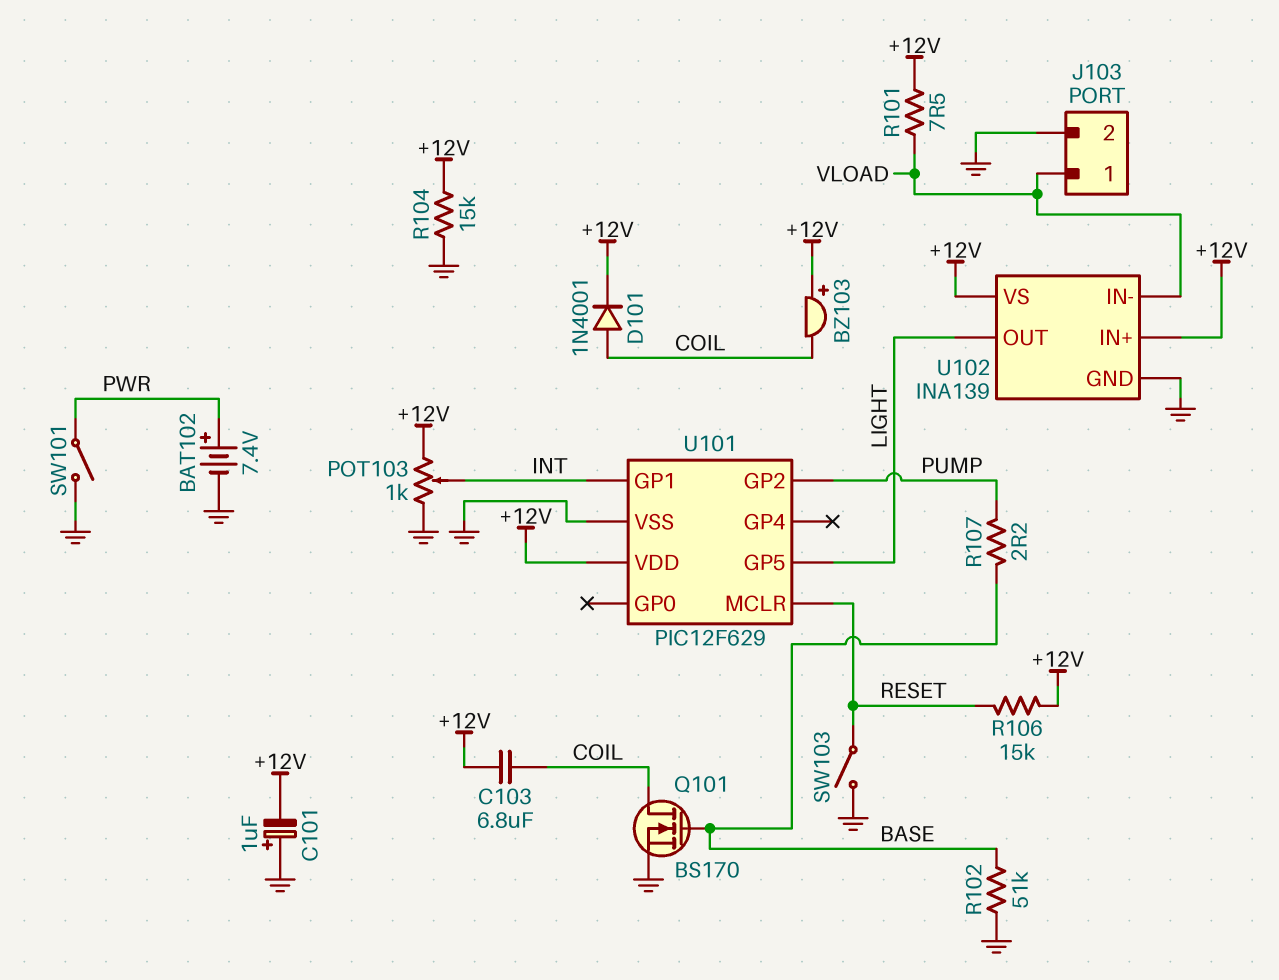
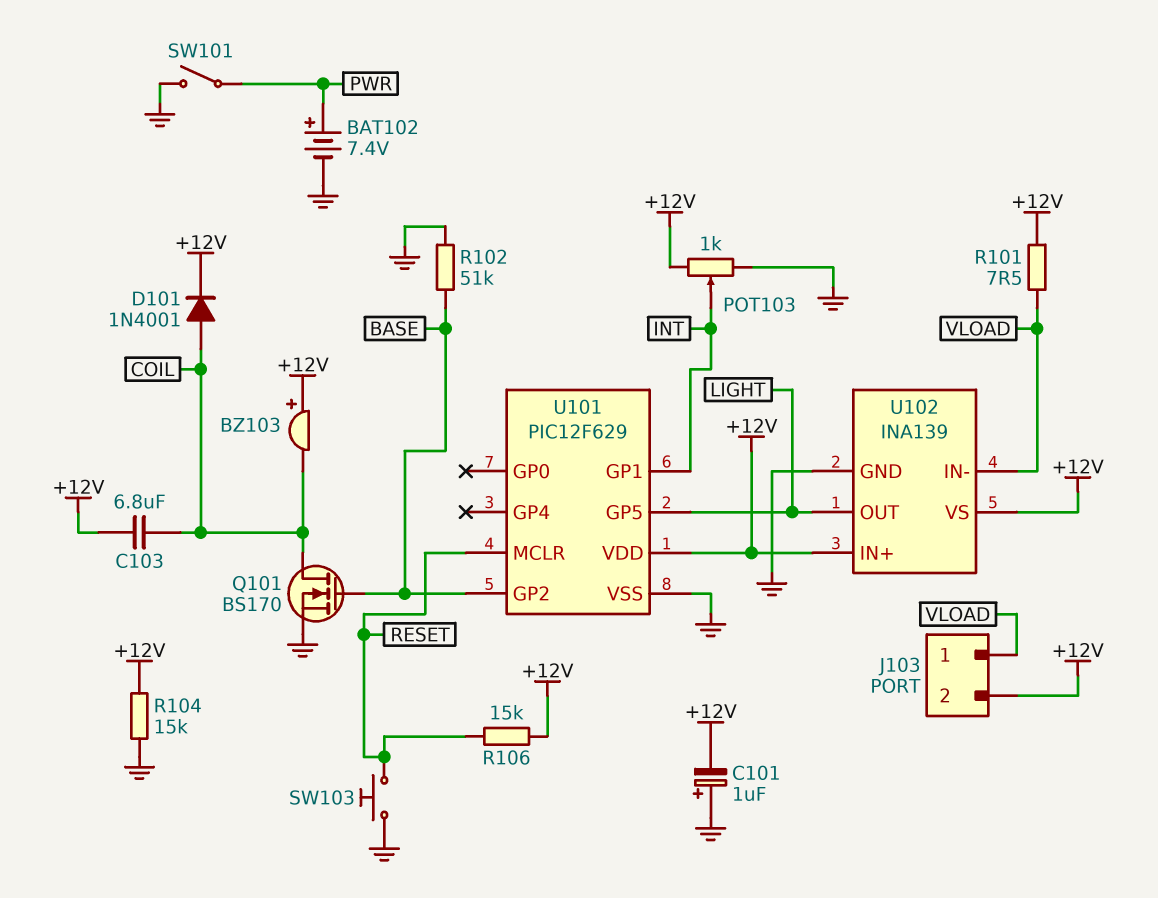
J103 pin 2: GND -> +12V
R107: 2.2 (BASE, PUMP) -> none
SW103: switch (GND, RESET) -> button (GND, RESET)
U101 pin GP2: PUMP -> BASE

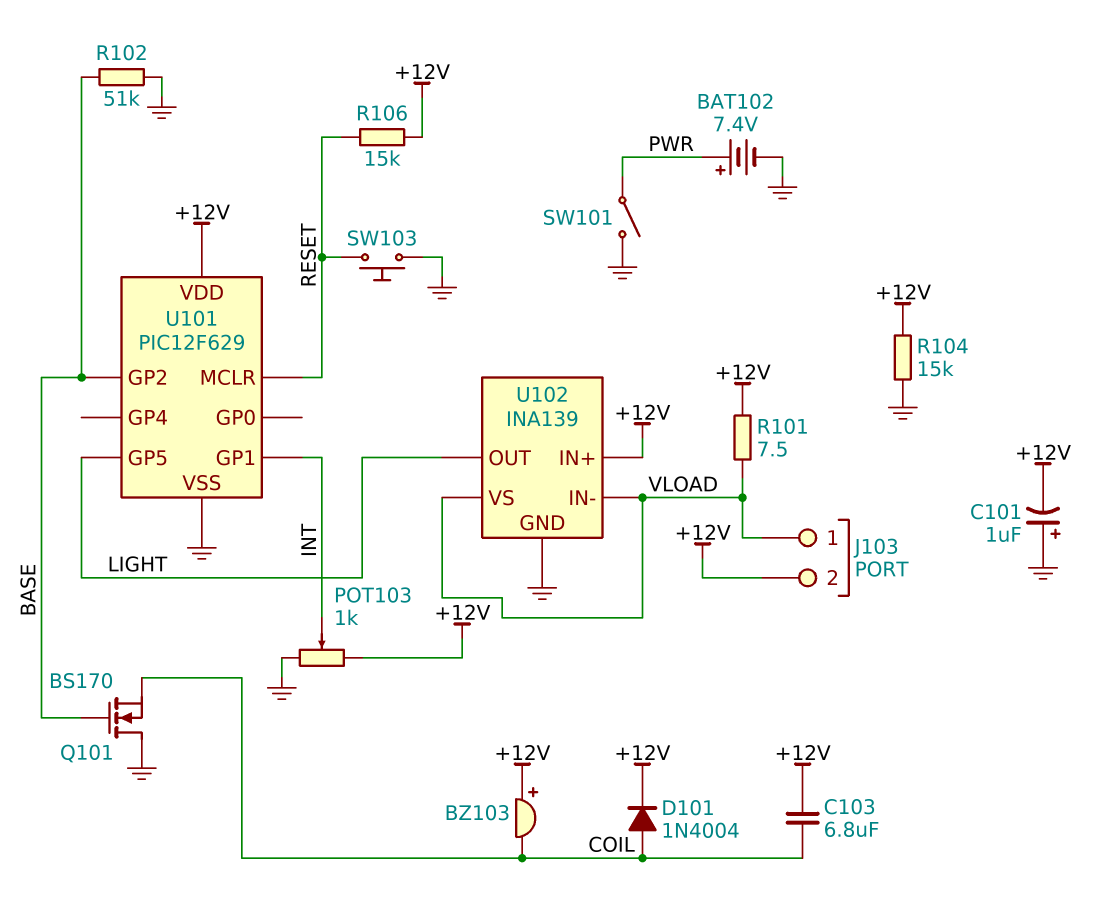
D101: diode 1N4001 (A COIL, K +12V) -> diode 1N4004 (A COIL, K +12V)
Q101: NMOS BS170 (G BASE, D COIL, S GND) -> NMOS BS170 (G BASE, D GND, S COIL)
U102 pin VS: +12V -> VLOAD

